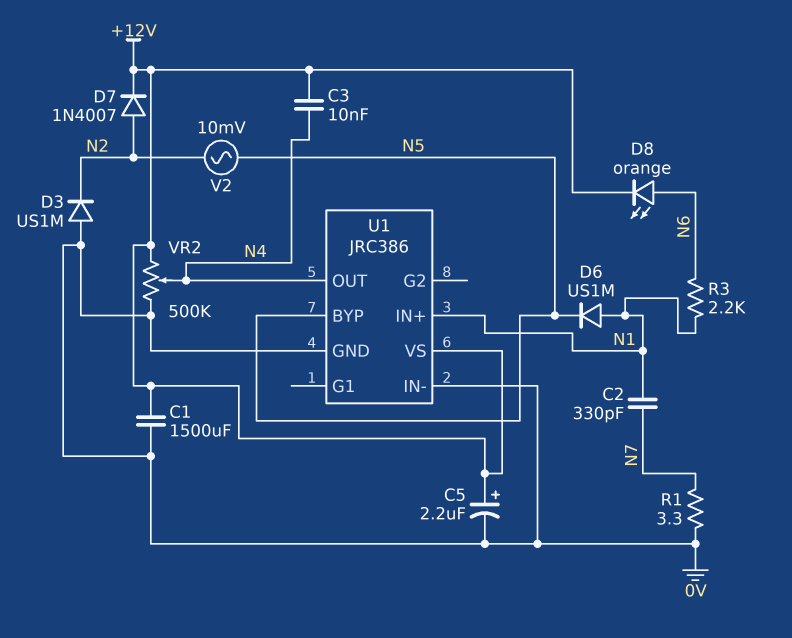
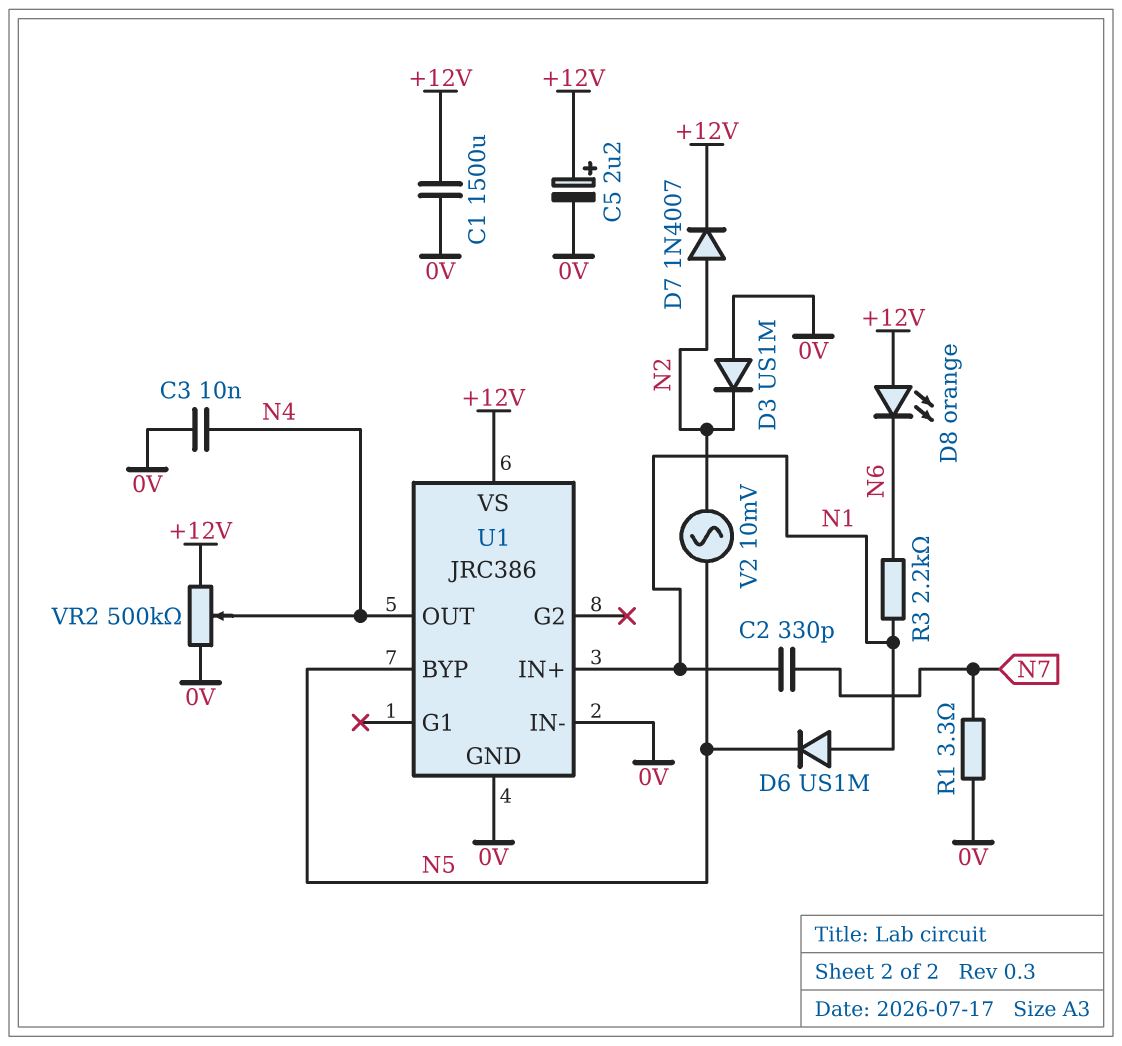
C3: 10nF (+12V, N4) -> 10nF (0V, N4)
D8: LED orange (A N6, K +12V) -> LED orange (A +12V, K N6)

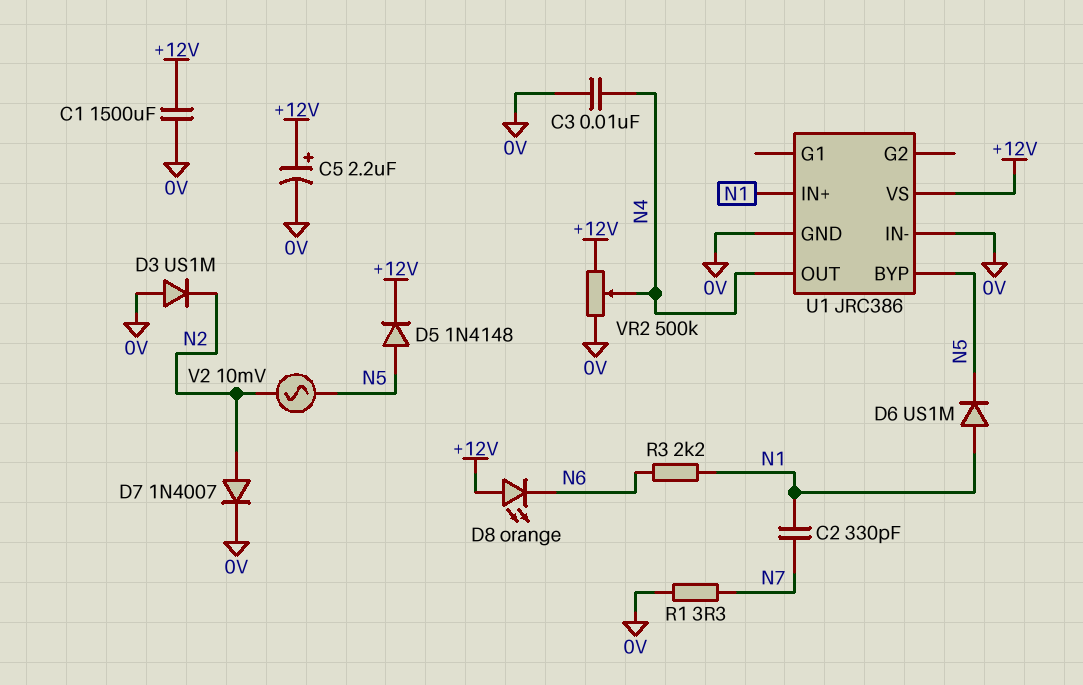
D5: none -> diode 1N4148 (A N5, K +12V)
D7: diode 1N4007 (A N2, K +12V) -> diode 1N4007 (A N2, K 0V)

